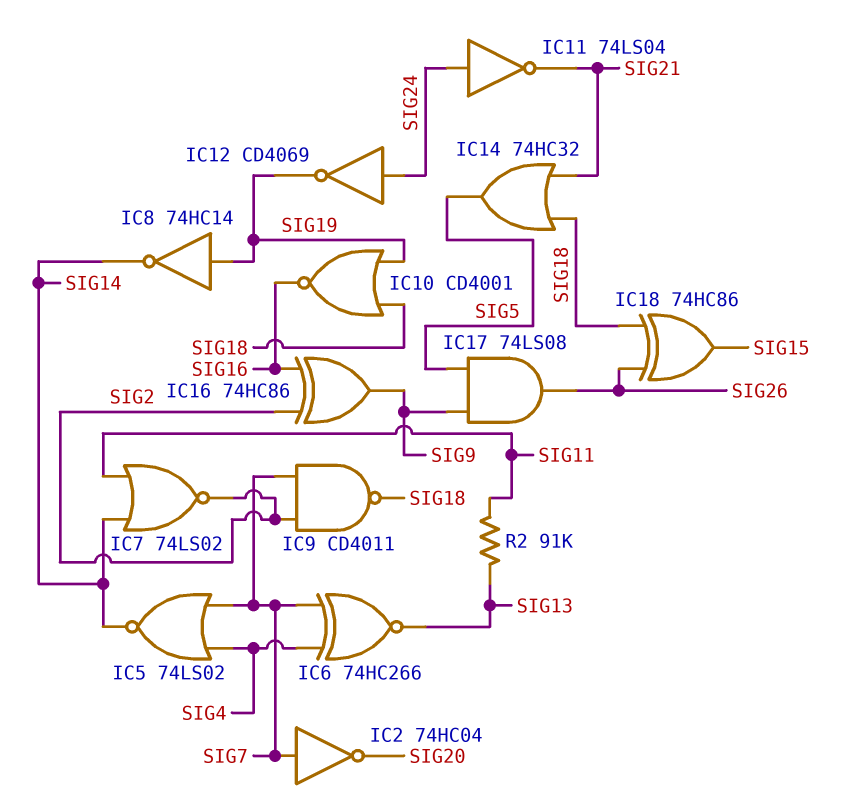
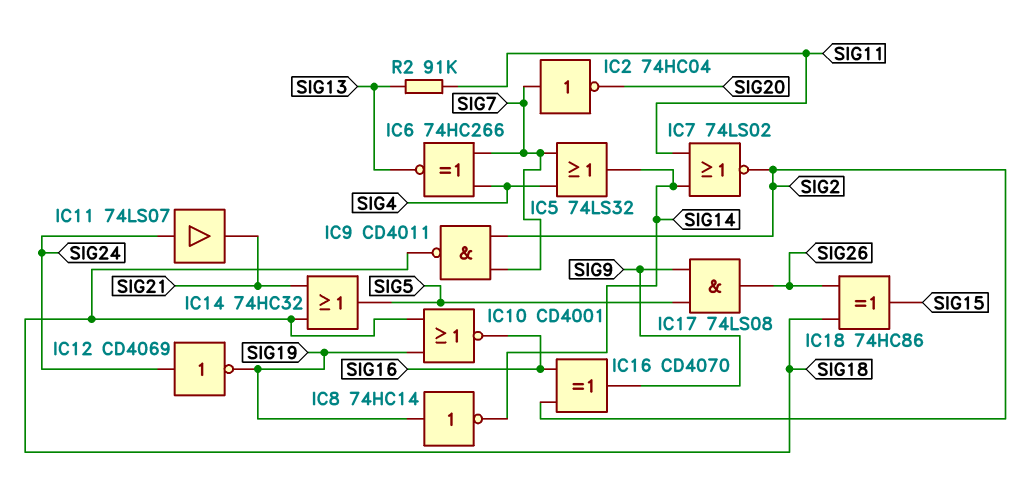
IC5: NOR 74LS02 (in SIG4, in SIG7, out SIG14) -> OR 74LS32 (in SIG4, in SIG7, out SIG14)
IC11: NOT 74LS04 (in SIG24, out SIG21) -> buffer 74LS07 (in SIG24, out SIG21)
IC16: XOR 74HC86 (in SIG2, in SIG16, out SIG9) -> XOR CD4070 (in SIG2, in SIG16, out SIG9)

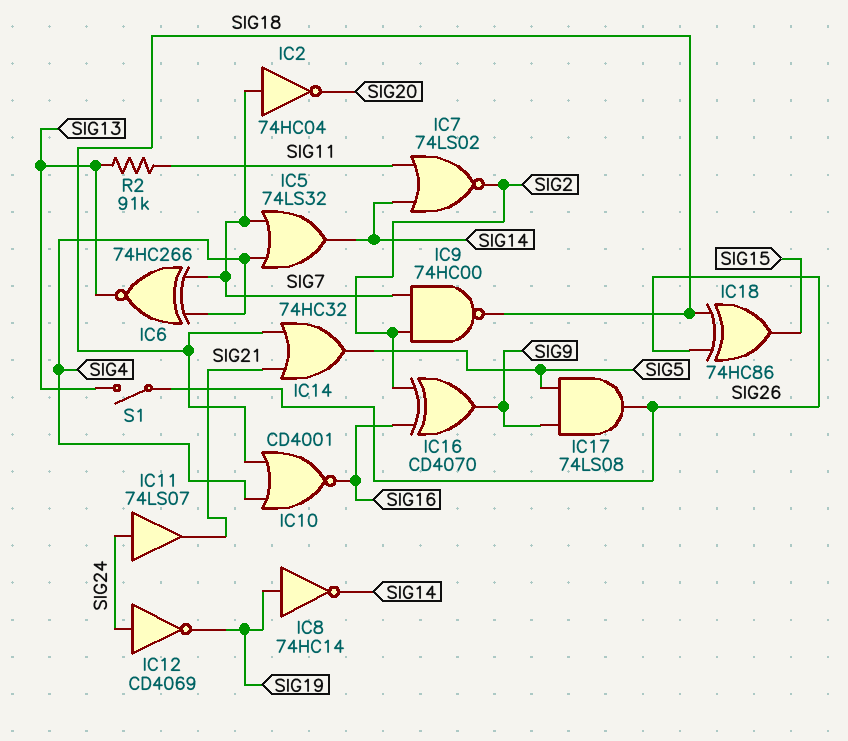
IC9: NAND CD4011 (in SIG2, in SIG7, out SIG18) -> NAND 74HC00 (in SIG2, in SIG7, out SIG18)
IC10: NOR CD4001 (in SIG18, in SIG19, out SIG16) -> NOR CD4001 (in SIG4, in SIG18, out SIG16)
S1: none -> switch (SIG13, SIG26)

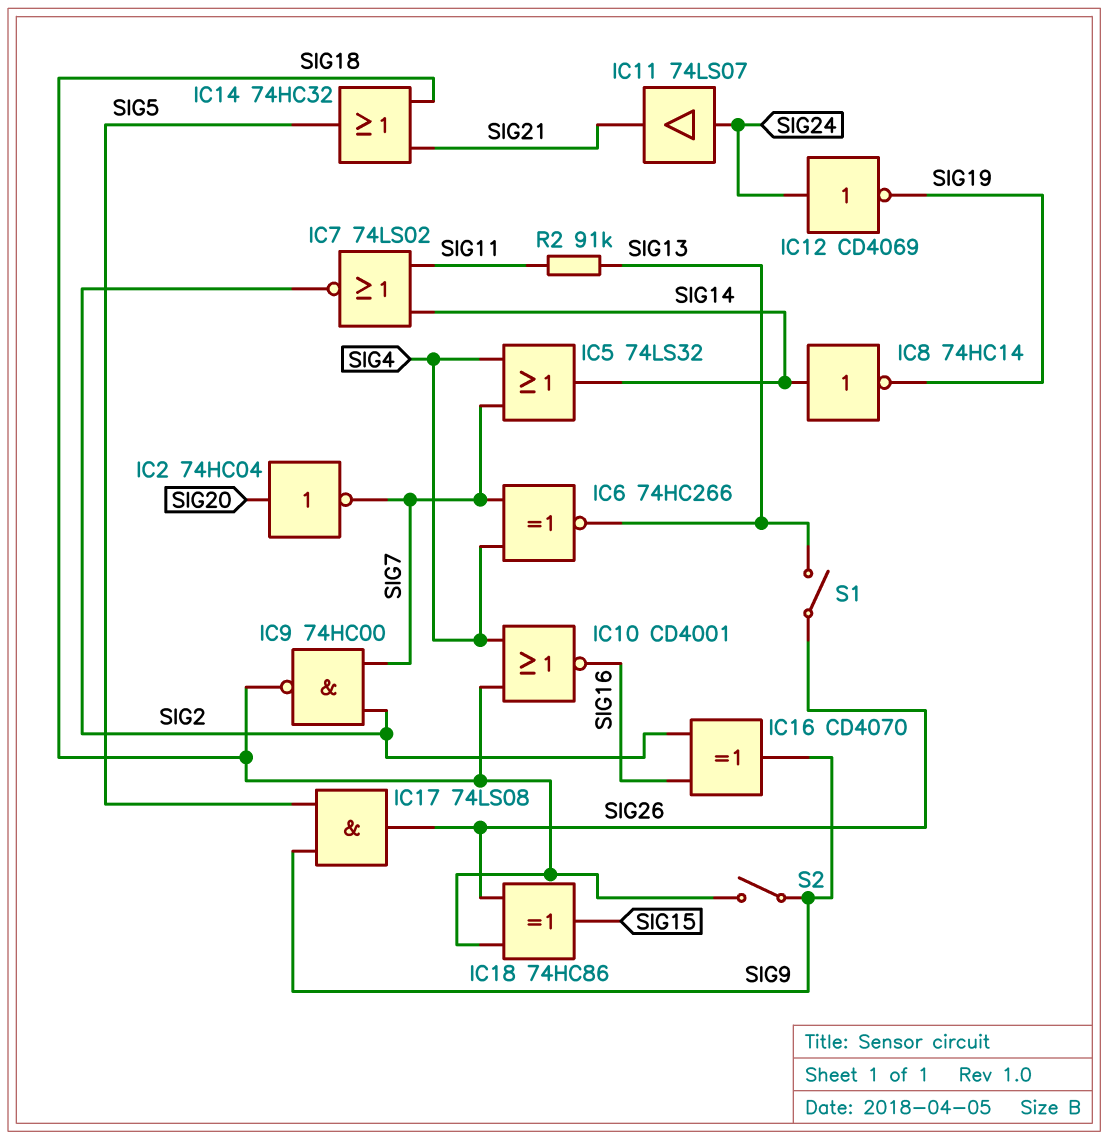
IC2: NOT 74HC04 (in SIG7, out SIG20) -> NOT 74HC04 (in SIG20, out SIG7)
IC8: NOT 74HC14 (in SIG19, out SIG14) -> NOT 74HC14 (in SIG14, out SIG19)
S2: none -> switch (SIG9, SIG18)

